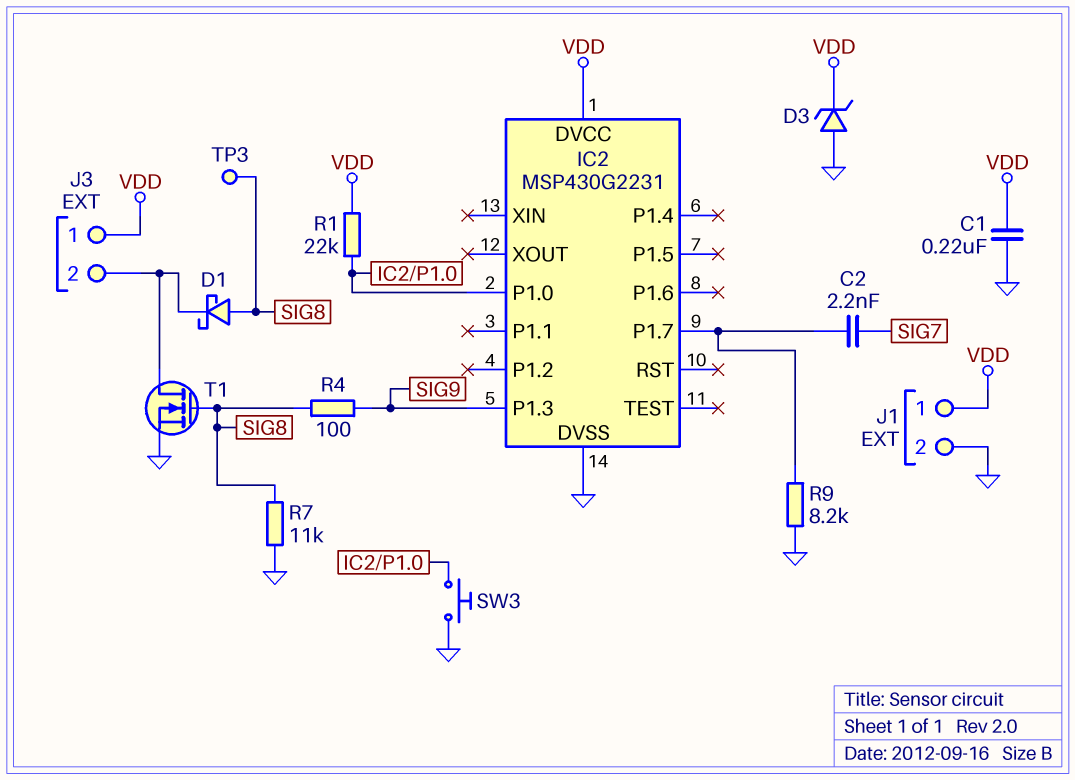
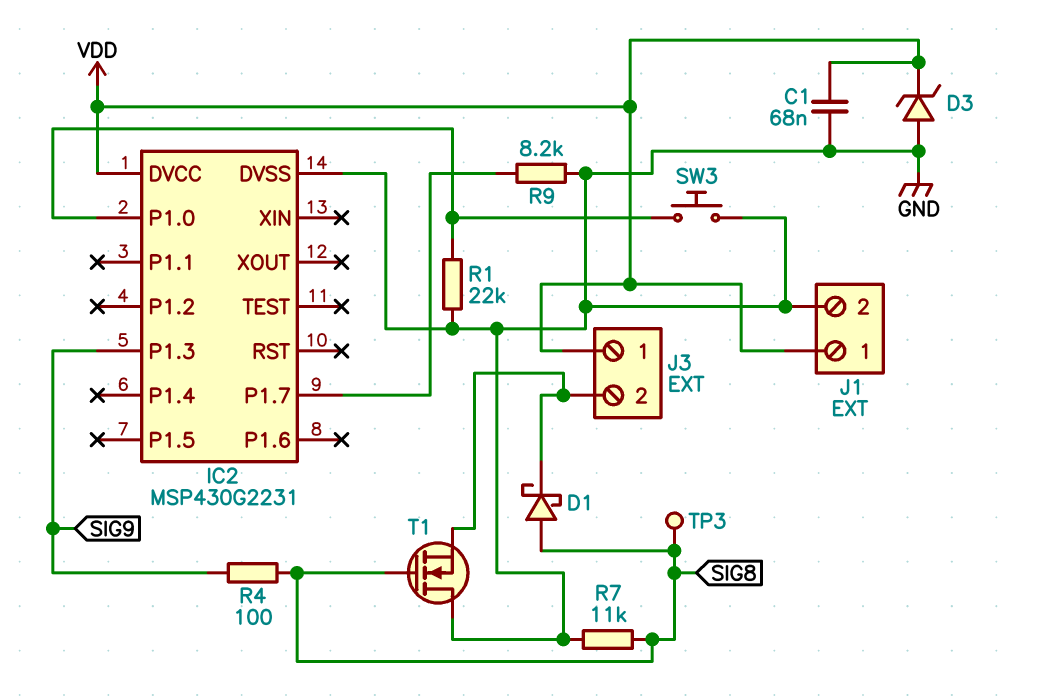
C1: 220nF (GND, VDD) -> 68nF (GND, VDD)
C2: 2.2nF (IC2/P1.7, SIG7) -> none
R1: 22k (IC2/P1.0, VDD) -> 22k (GND, IC2/P1.0)
T1: NMOS (G SIG8, D J3/2, S GND) -> NMOS (G SIG8, D GND, S J3/2)

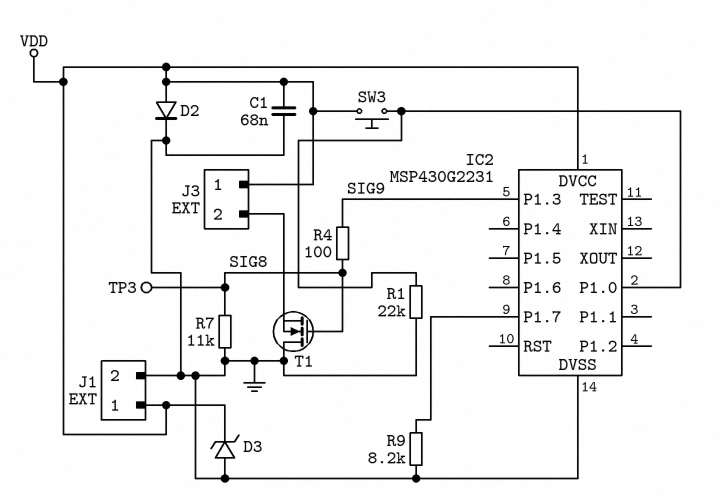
D1: schottky (A SIG8, K J3/2) -> none
D2: none -> diode (A VDD, K GND)
SW3: button (GND, IC2/P1.0) -> button (IC2/P1.0, VDD)

